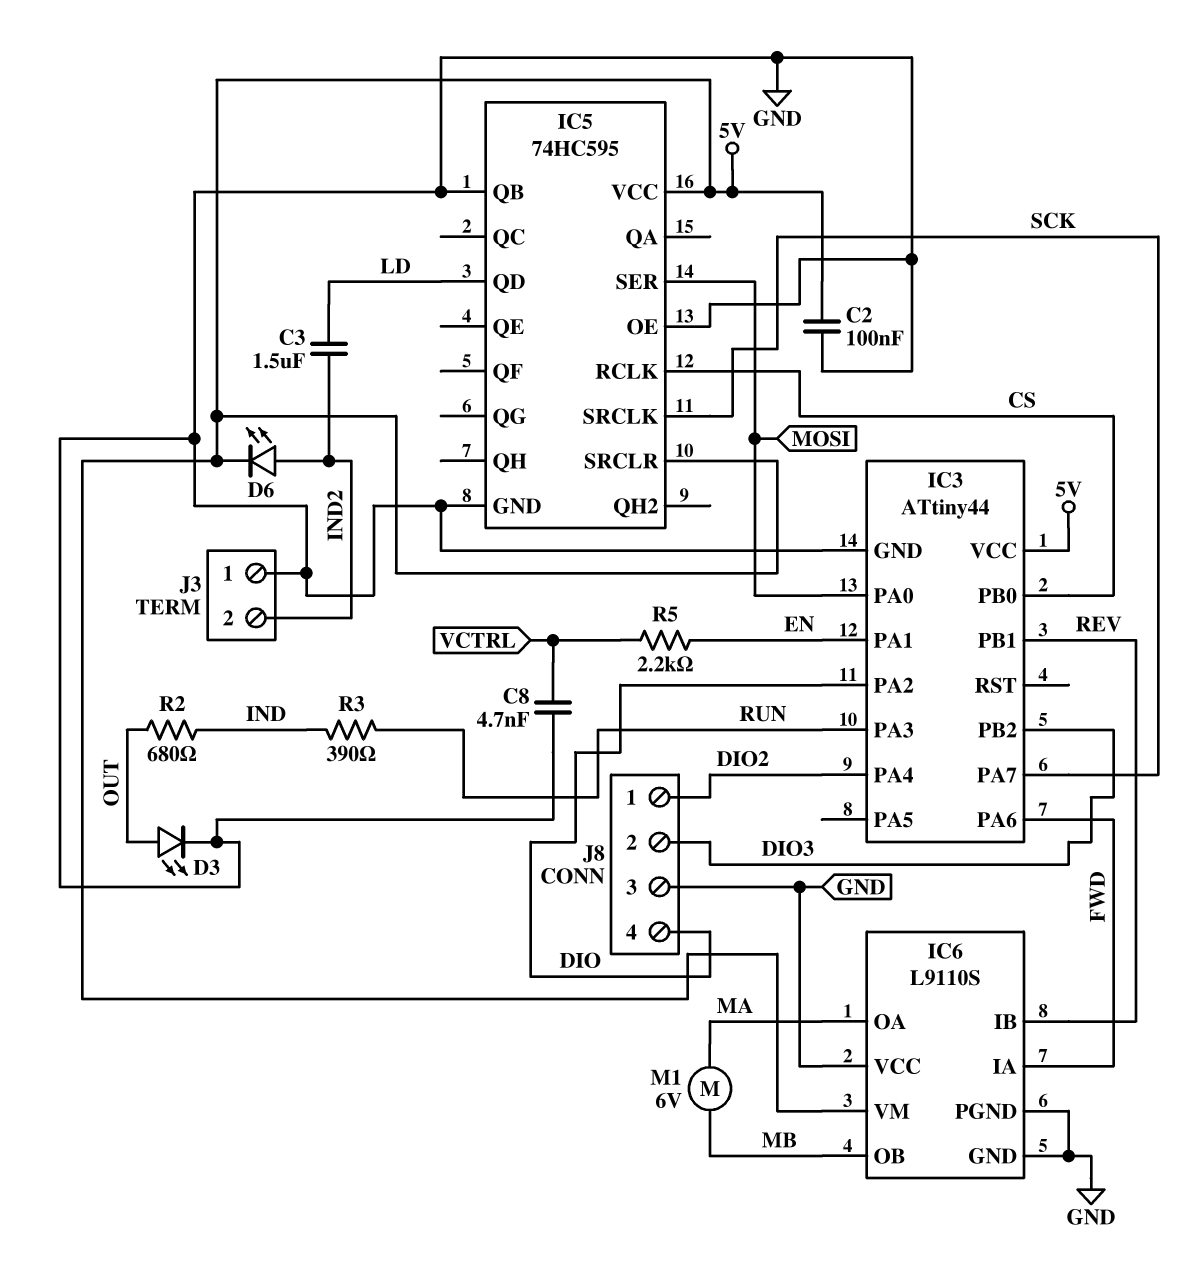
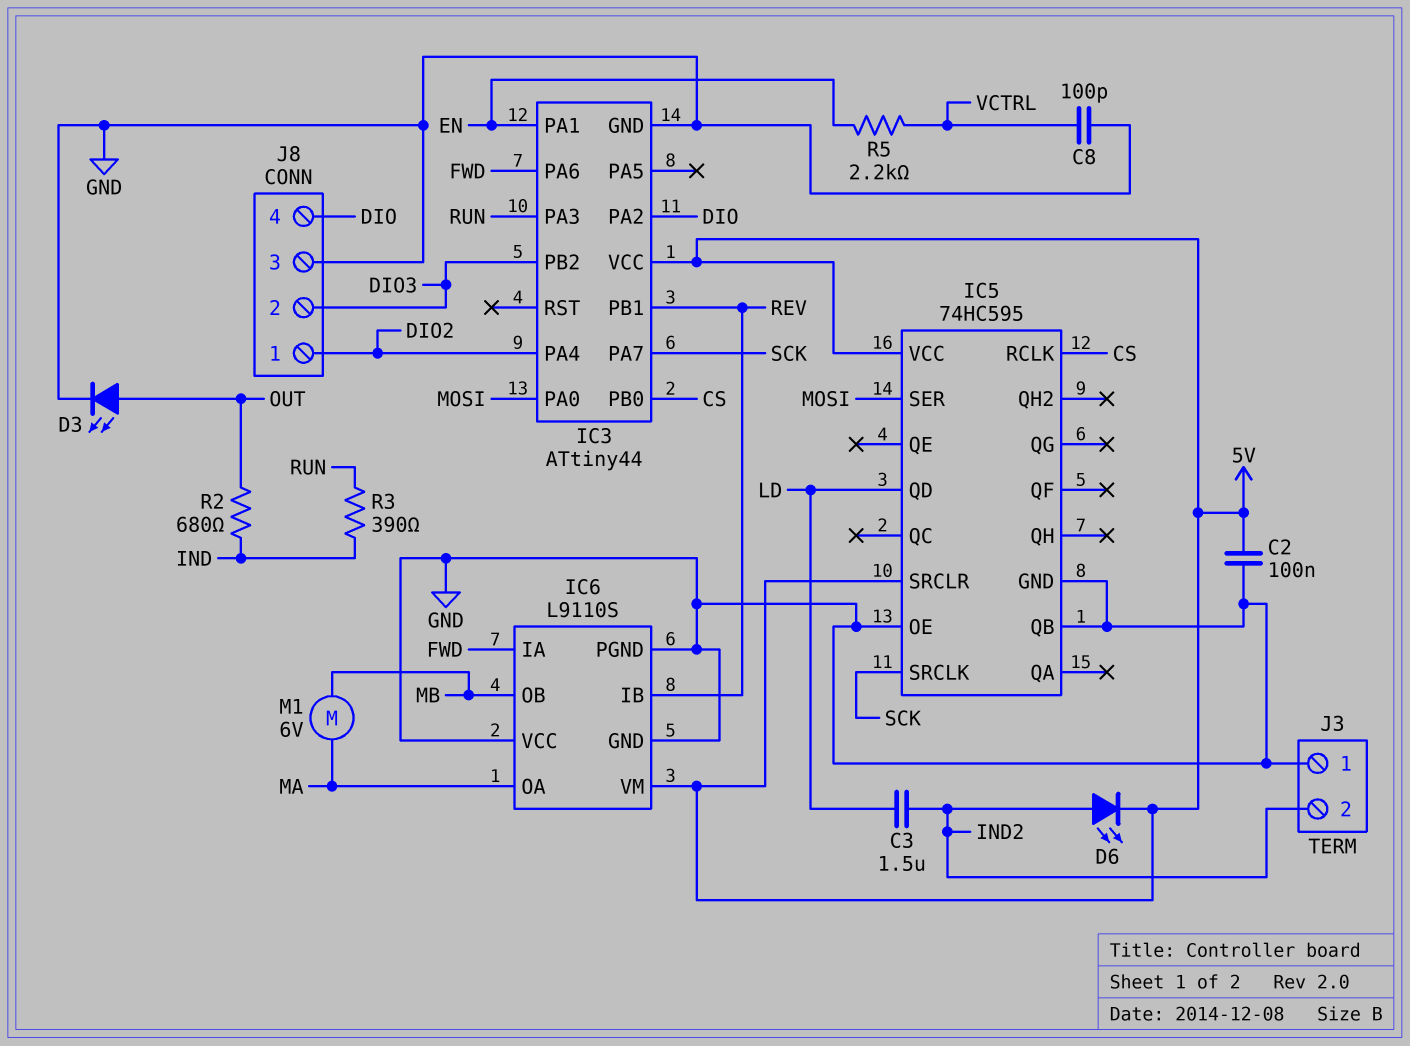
C8: 4.7nF (GND, VCTRL) -> 100pF (GND, VCTRL)

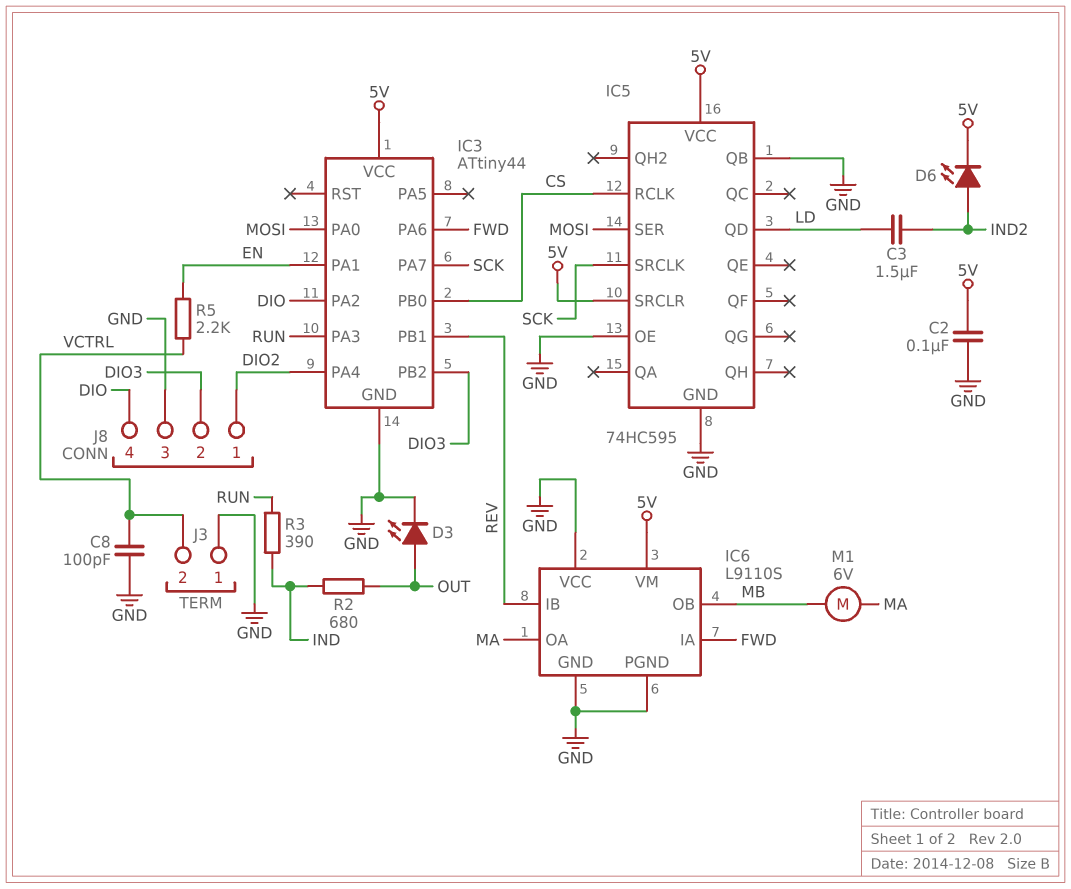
J3 pin 2: IND2 -> VCTRL

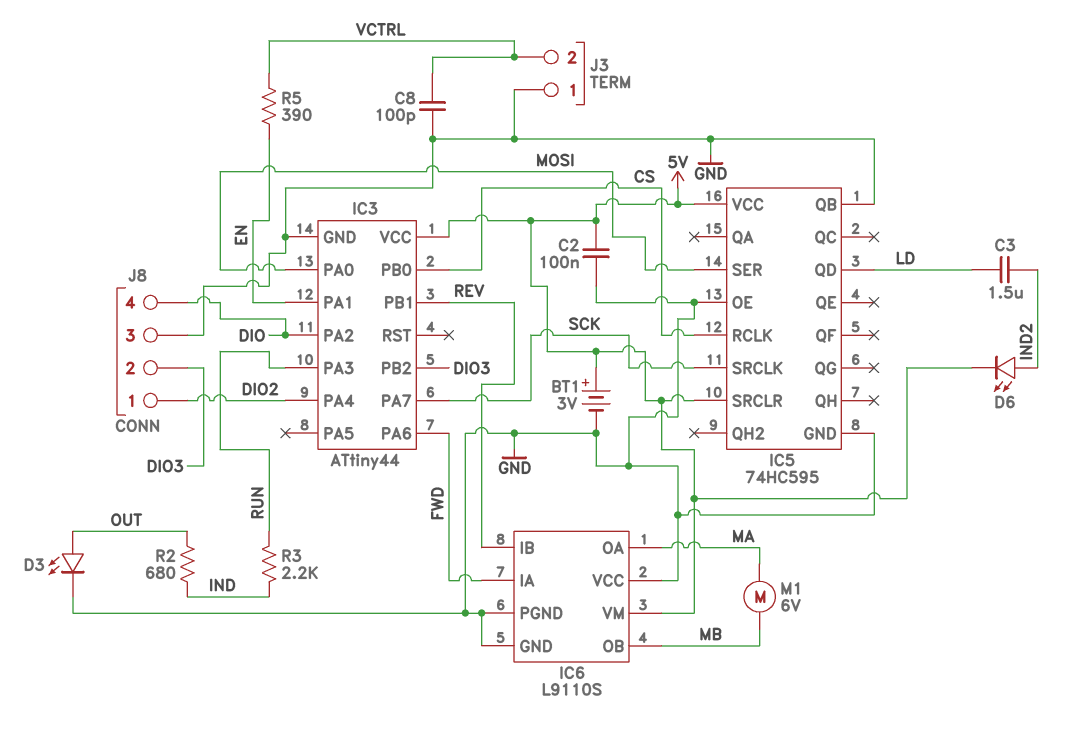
BT1: none -> 3V (plus 5V, minus GND)
R3: 390 (IND, RUN) -> 2.2k (IND, RUN)
R5: 2.2k (EN, VCTRL) -> 390 (EN, VCTRL)

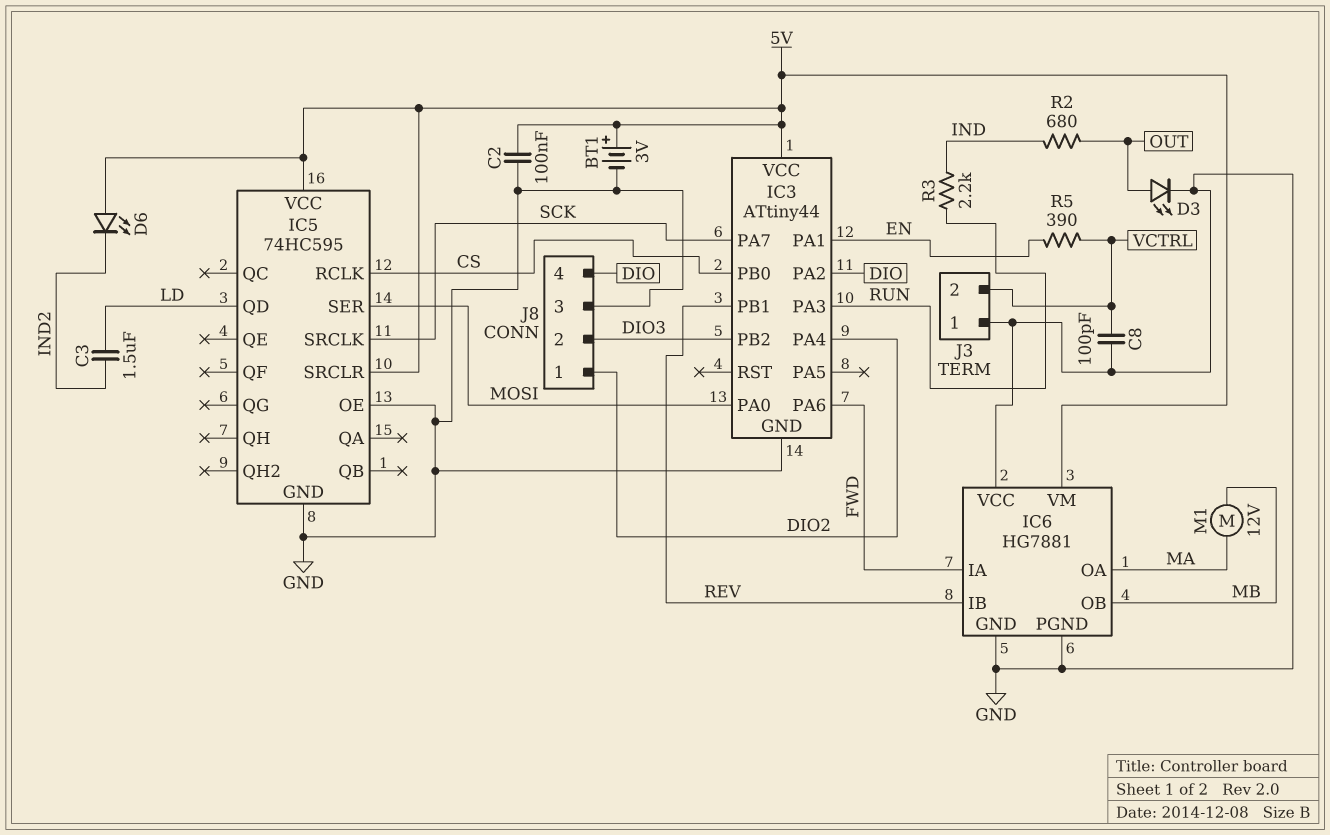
D6: LED (A IND2, K 5V) -> LED (A 5V, K IND2)
IC5 pin QB: GND -> none
IC6: L9110S -> HG7881
M1: motor 6V (MA, MB) -> motor 12V (MA, MB)

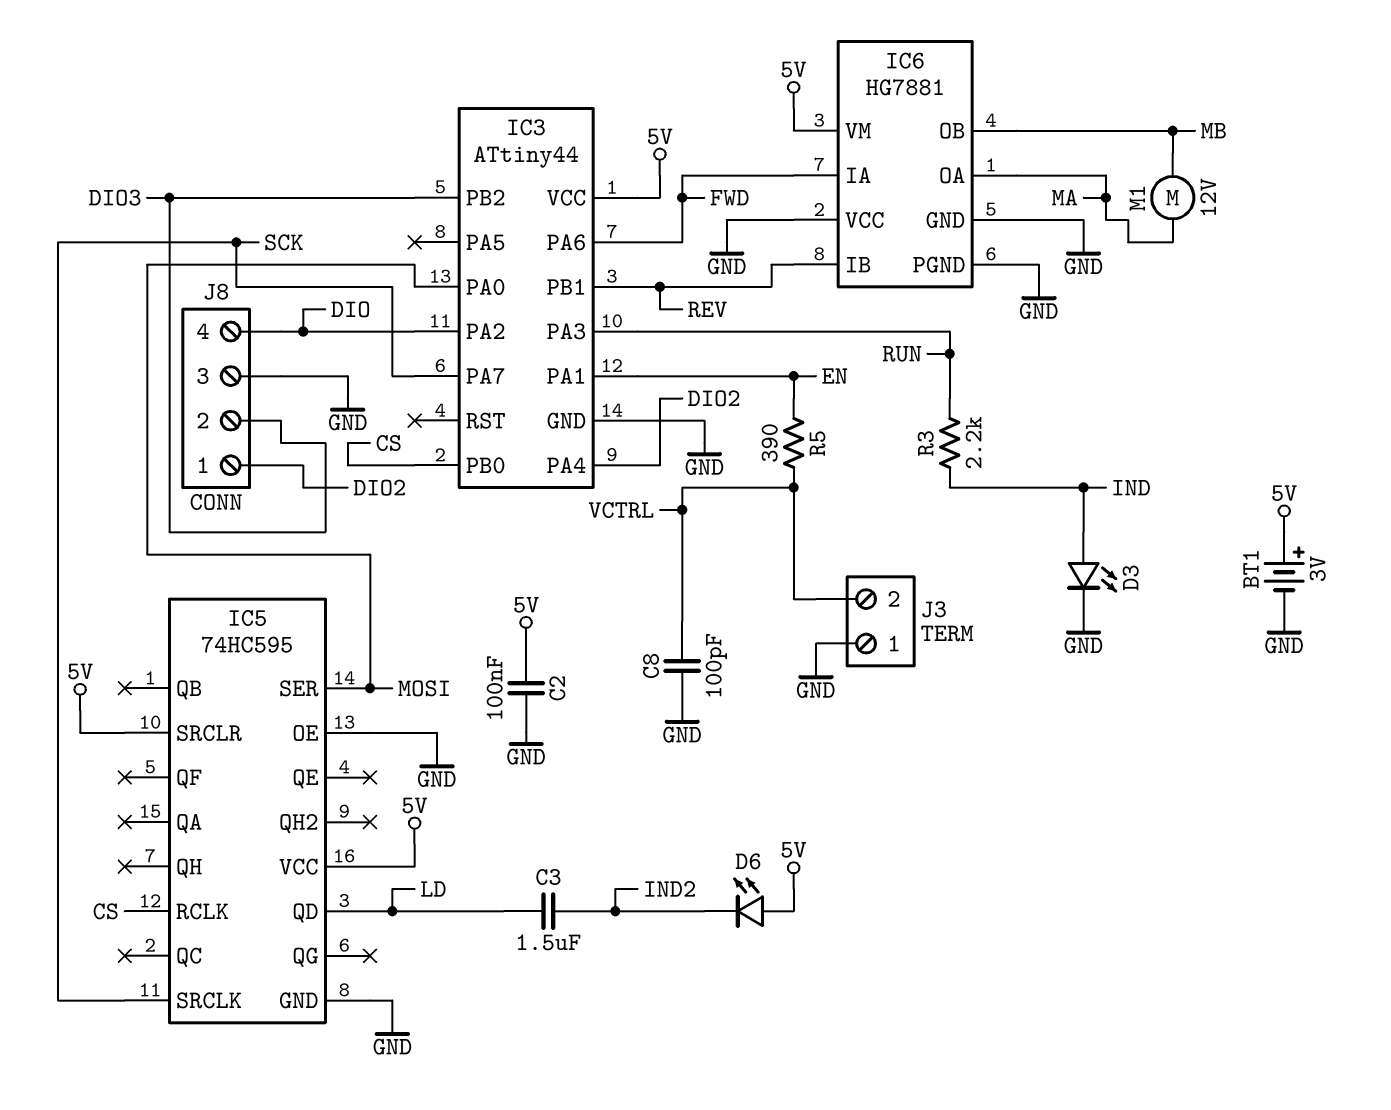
D3: LED (A OUT, K GND) -> LED (A IND, K GND)
R2: 680 (IND, OUT) -> none

